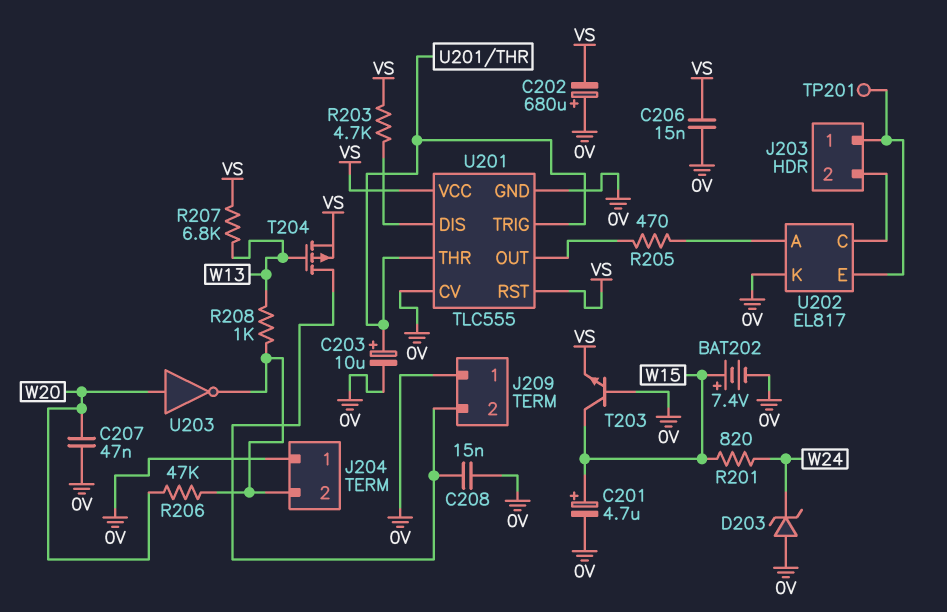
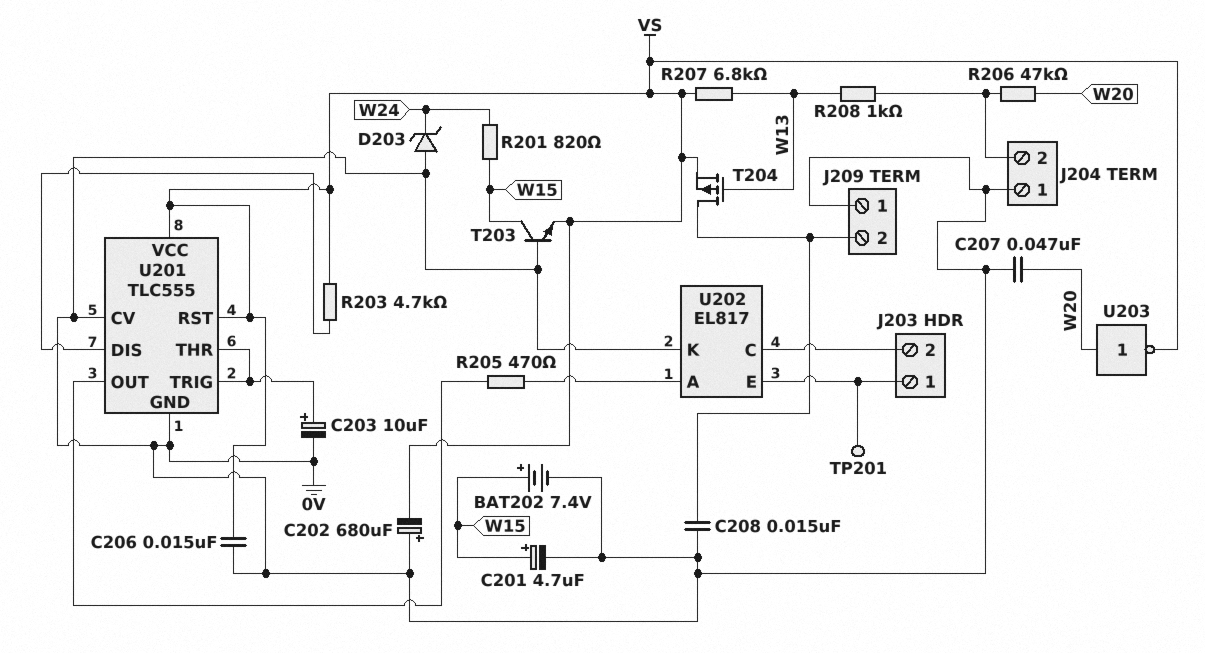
U203: NOT (in W20, out J204/2) -> NOT (in W20, out VS)

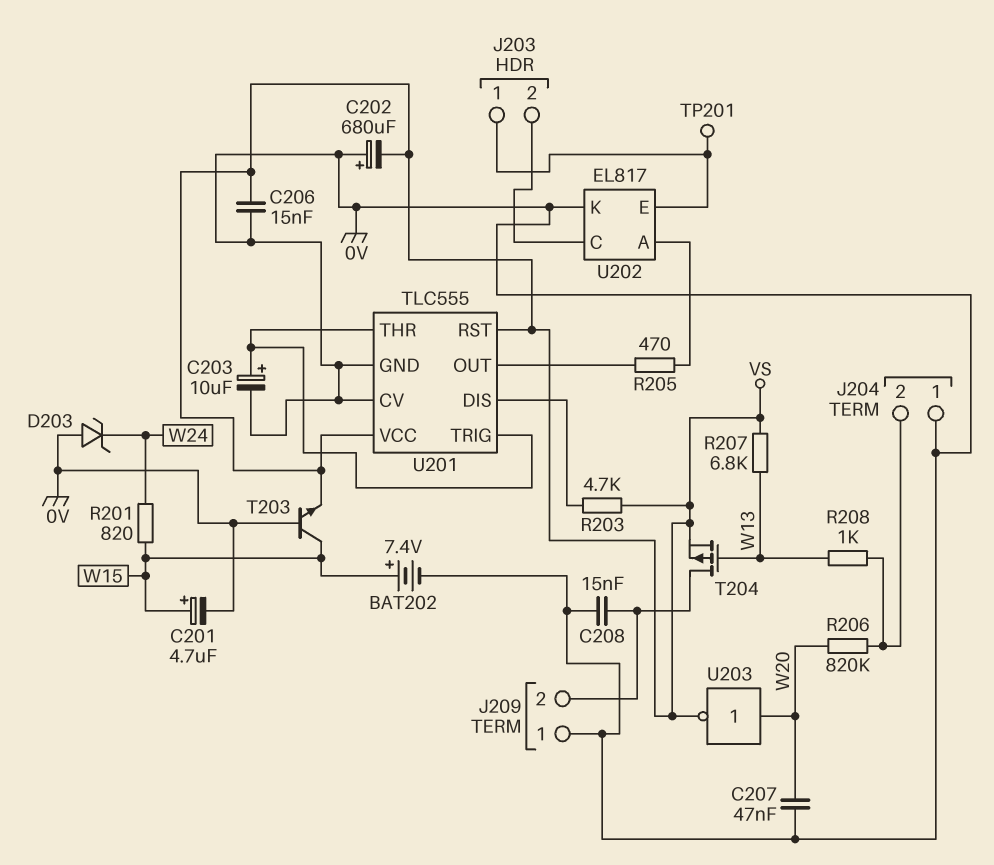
R206: 47k (J204/2, W20) -> 820k (J204/2, W20)

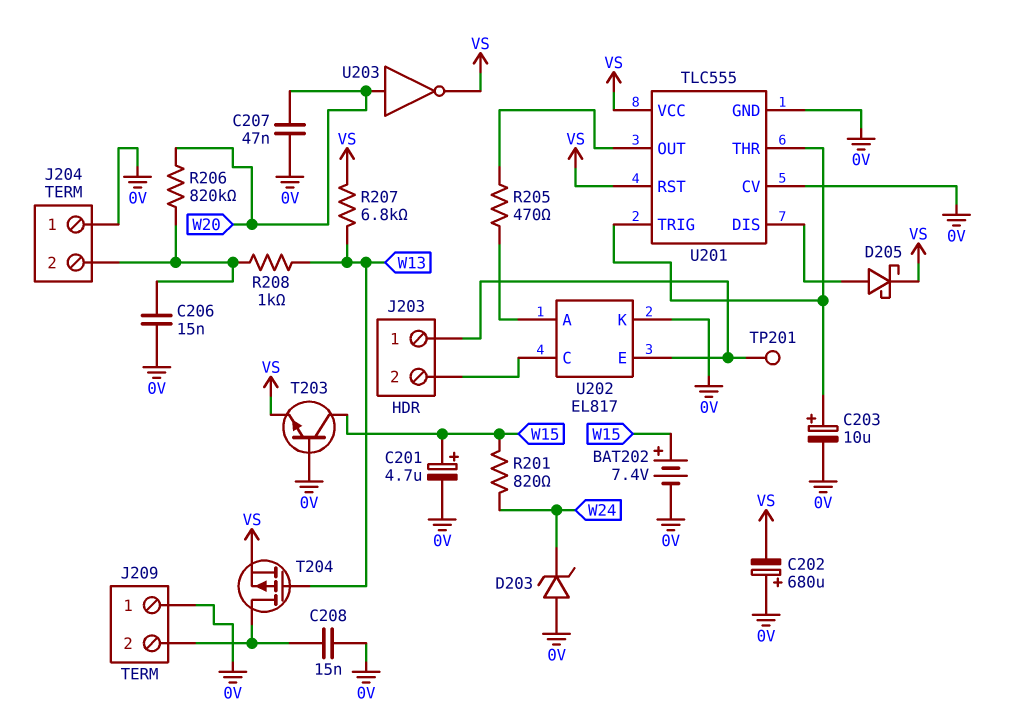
C206: 15nF (0V, VS) -> 15nF (0V, J204/2)
D205: none -> schottky (A U201/DIS, K VS)
R203: 4.7k (U201/DIS, VS) -> none

